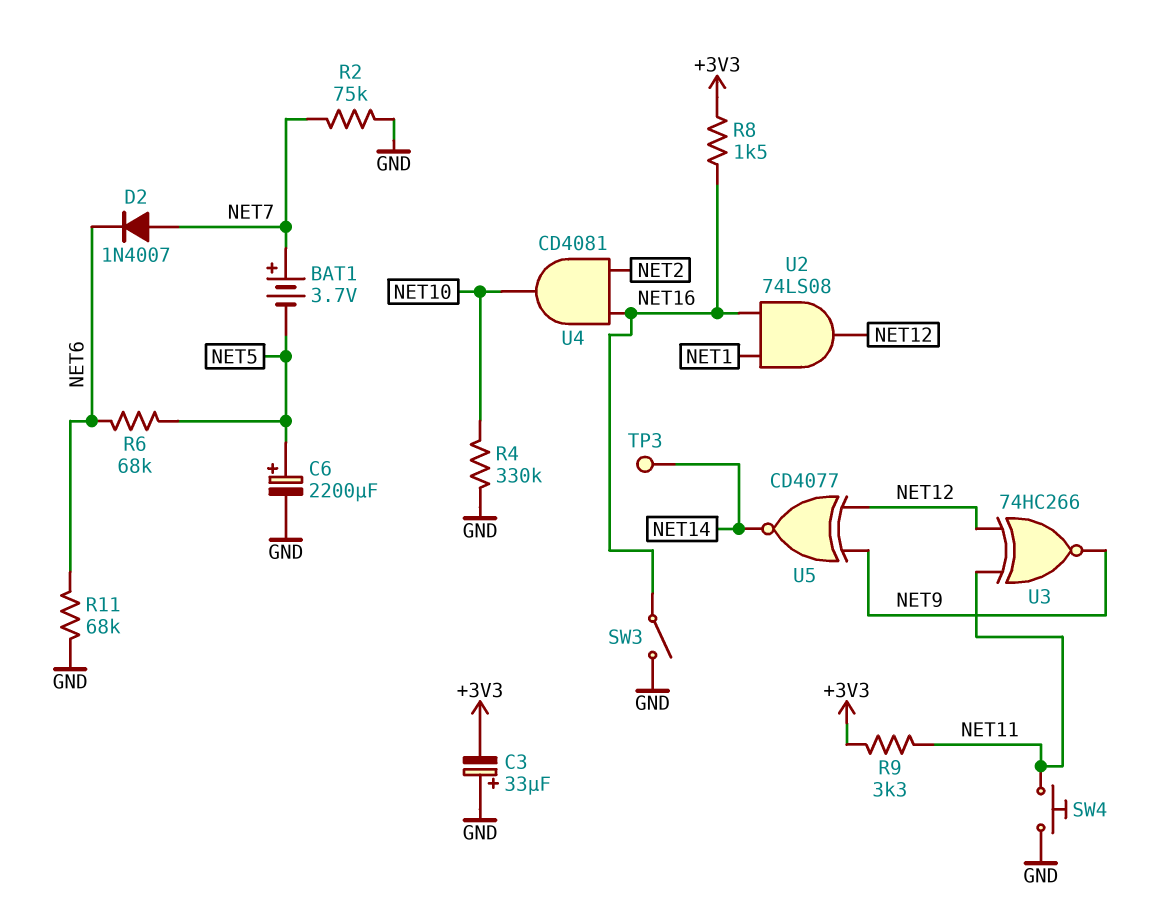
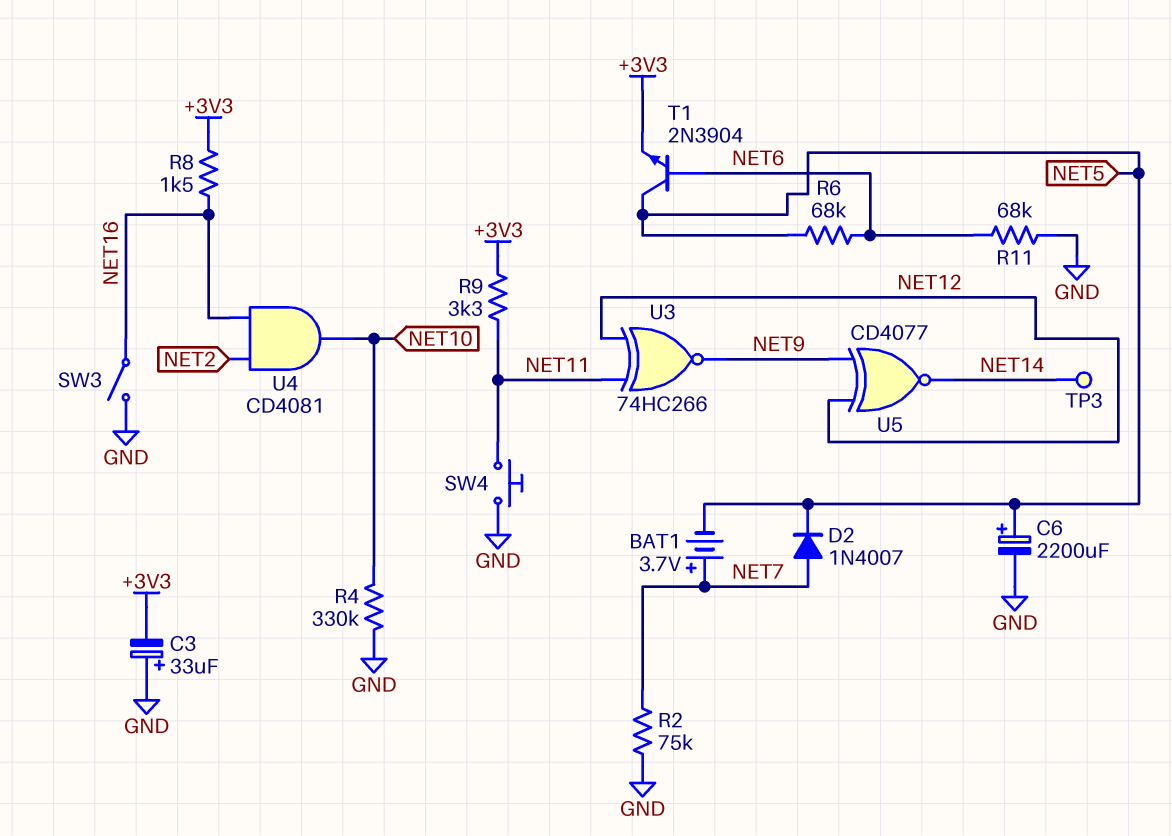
D2: diode 1N4007 (A NET7, K NET6) -> diode 1N4007 (A NET7, K NET5)
T1: none -> NPN 2N3904 (B NET6, C NET5, E +3V3)
U2: AND 74LS08 (in NET1, in NET16, out NET12) -> none

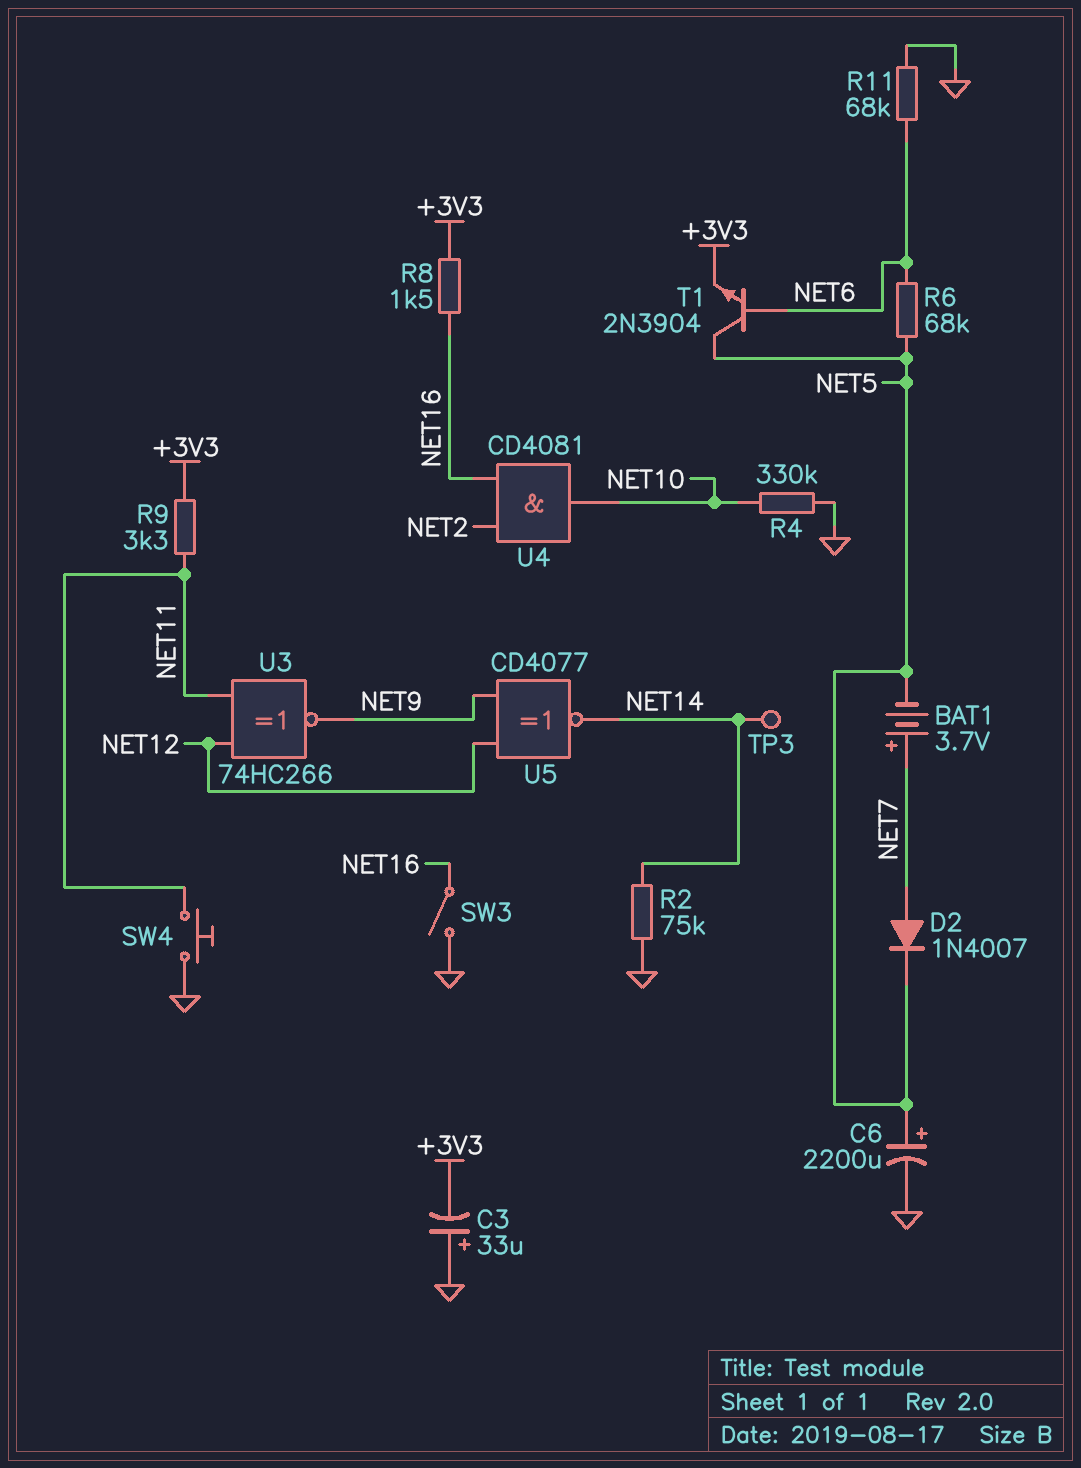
R2: 75k (GND, NET7) -> 75k (GND, NET14)

